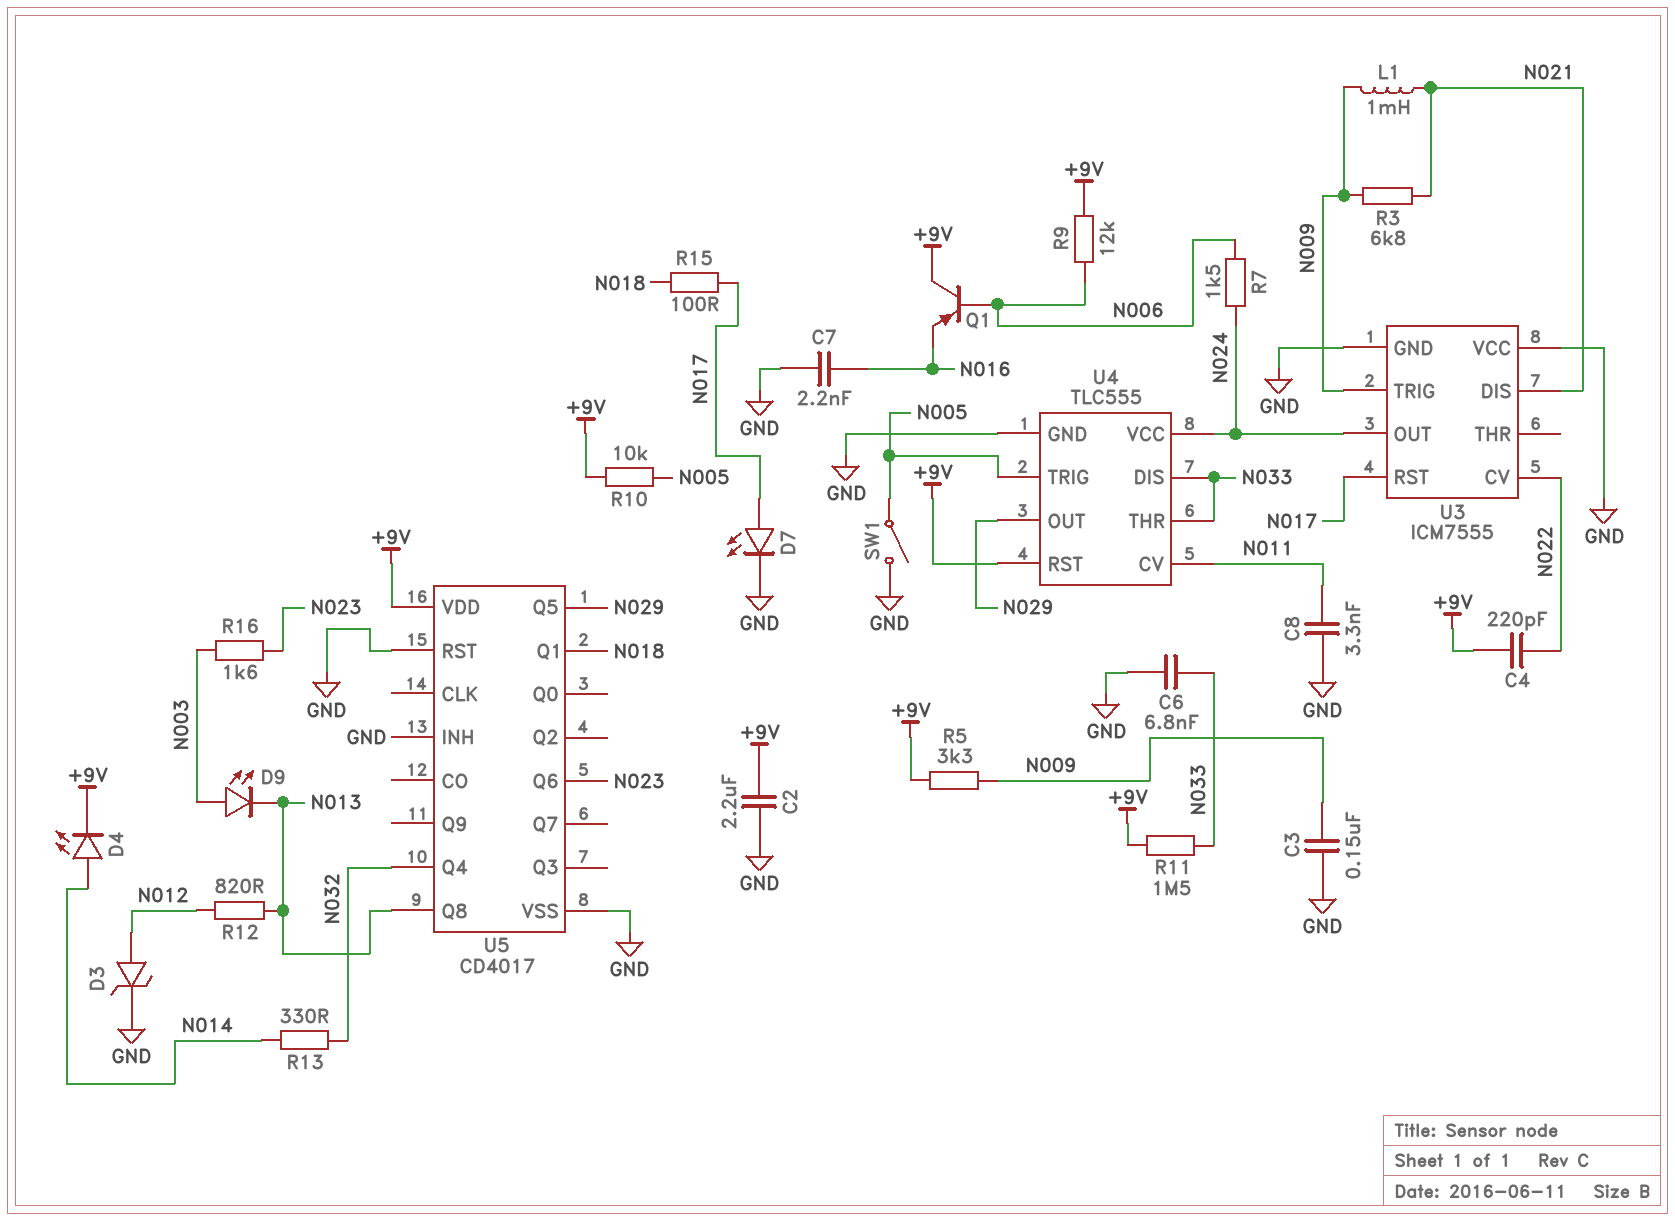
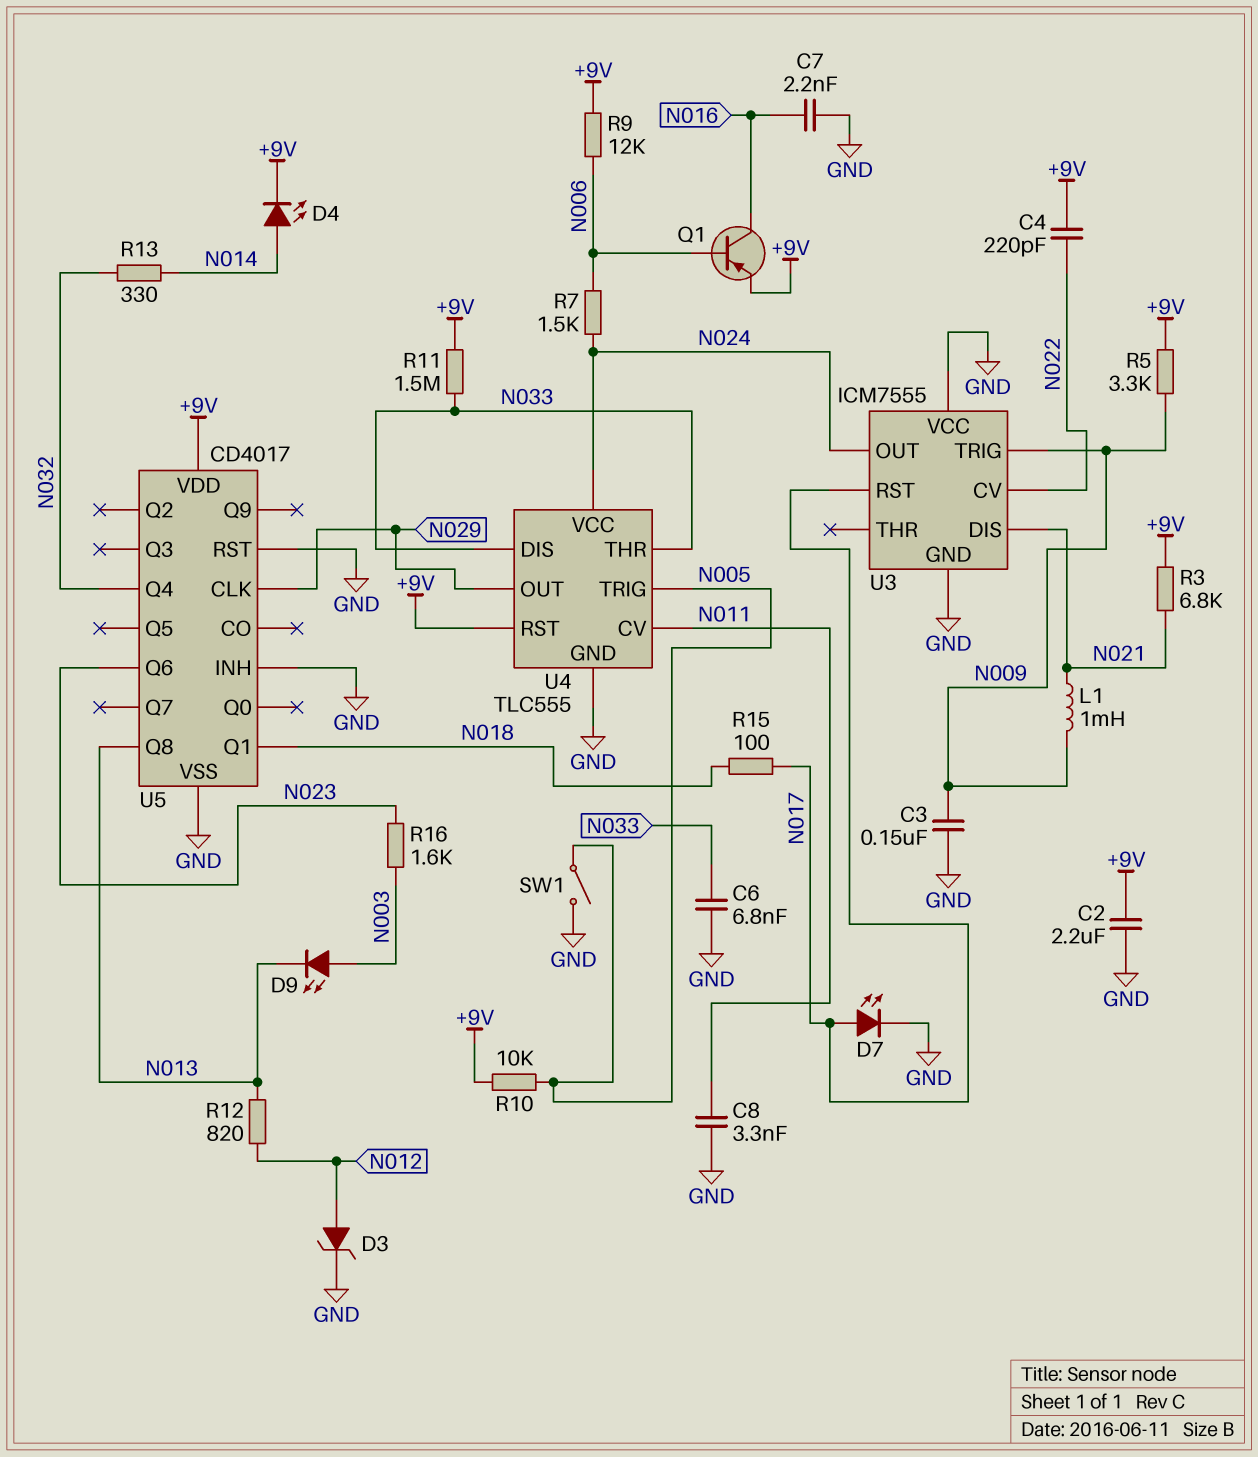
Q1: PNP (B N006, C +9V, E N016) -> PNP (B N006, C N016, E +9V)
R3: 6.8k (N009, N021) -> 6.8k (+9V, N021)
U5 pin CLK: none -> N029
U5 pin Q5: N029 -> none

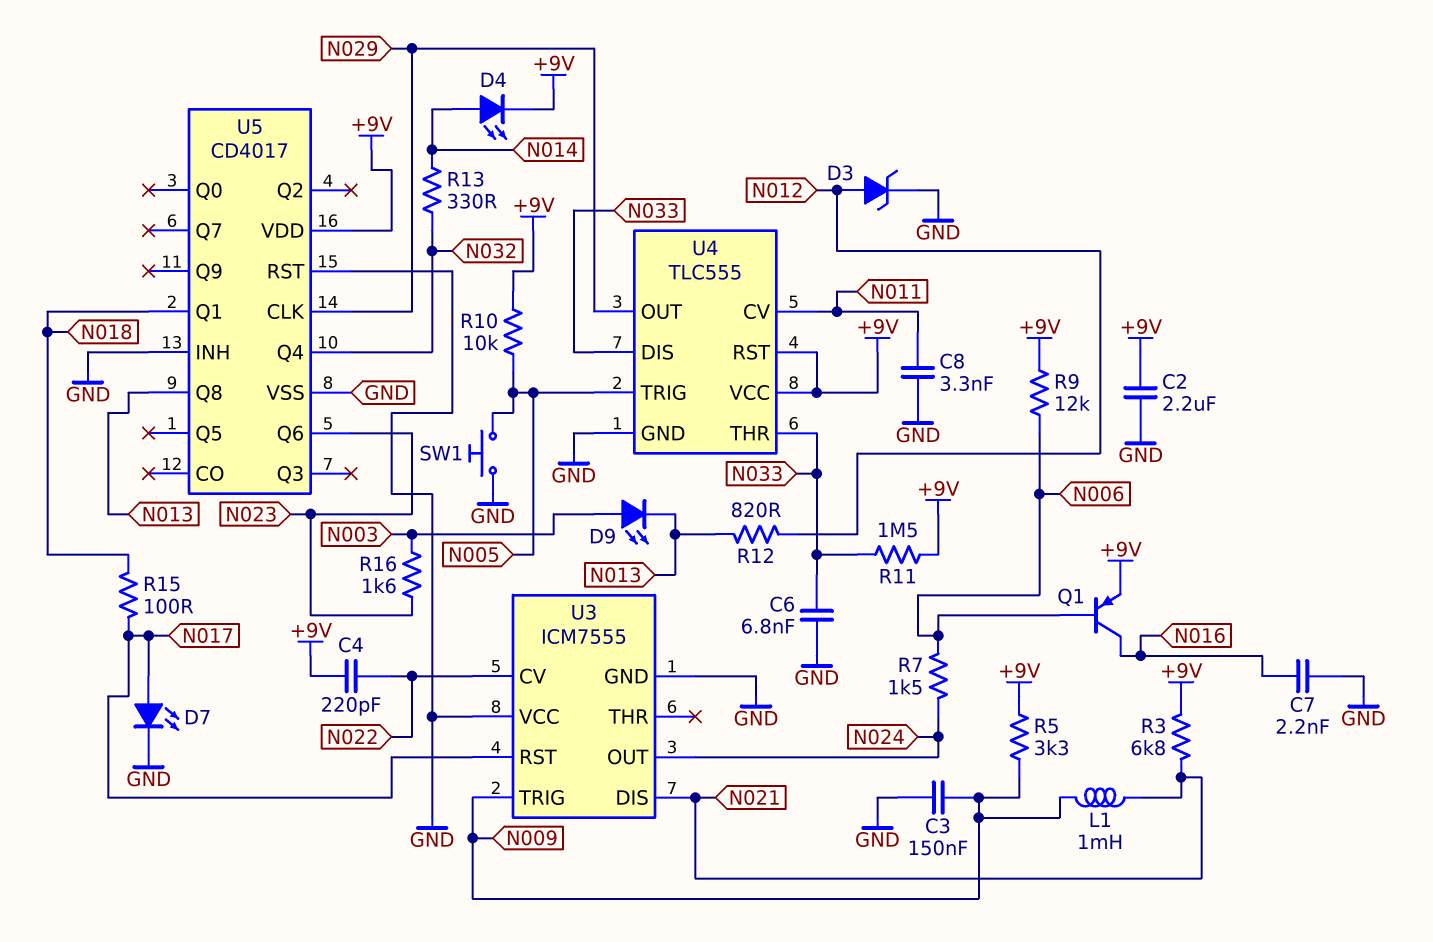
SW1: switch (GND, N005) -> button (GND, N005)
U4 pin VCC: N024 -> +9V

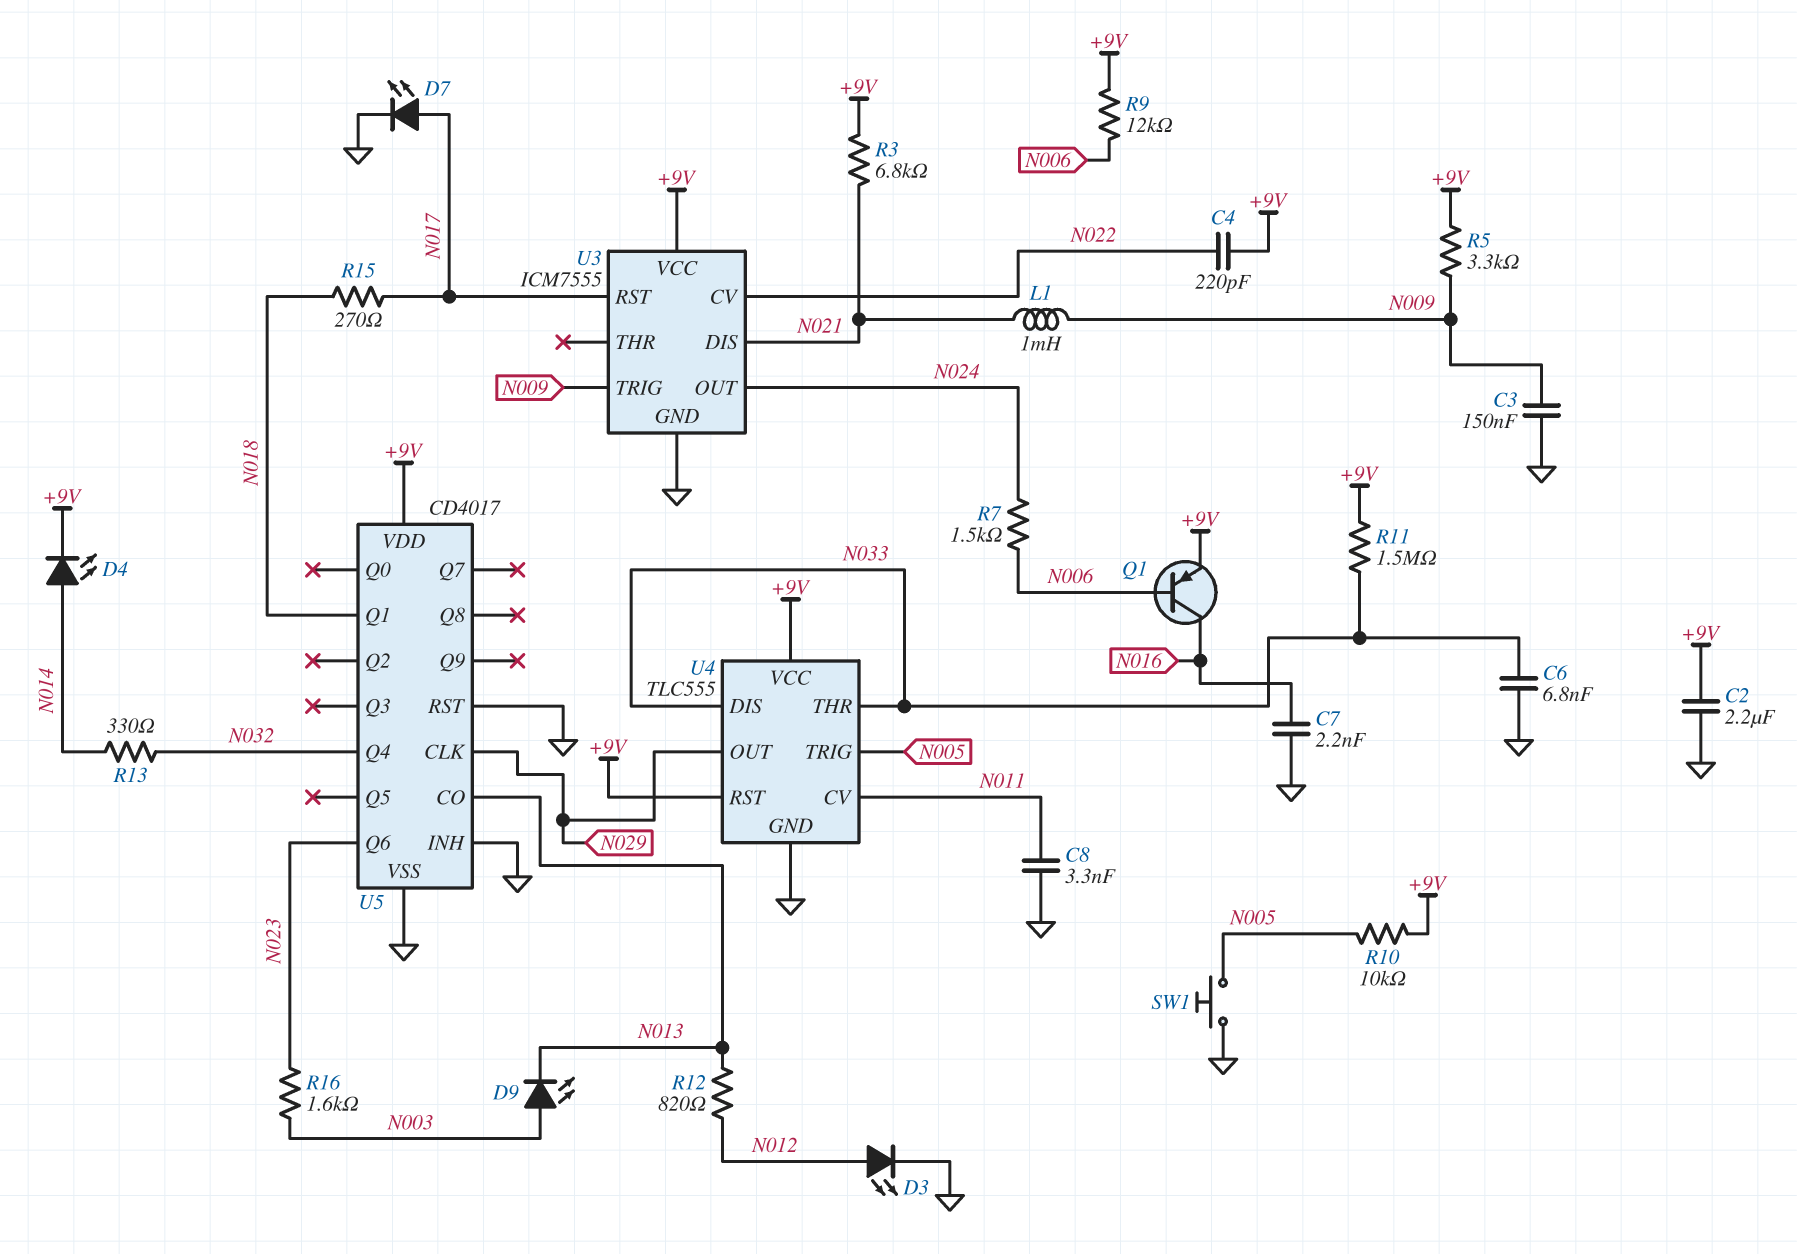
D3: zener (A N012, K GND) -> LED (A N012, K GND)
R15: 100 (N017, N018) -> 270 (N017, N018)
U3 pin VCC: GND -> +9V
U5 pin CO: none -> N013
U5 pin Q8: N013 -> none

